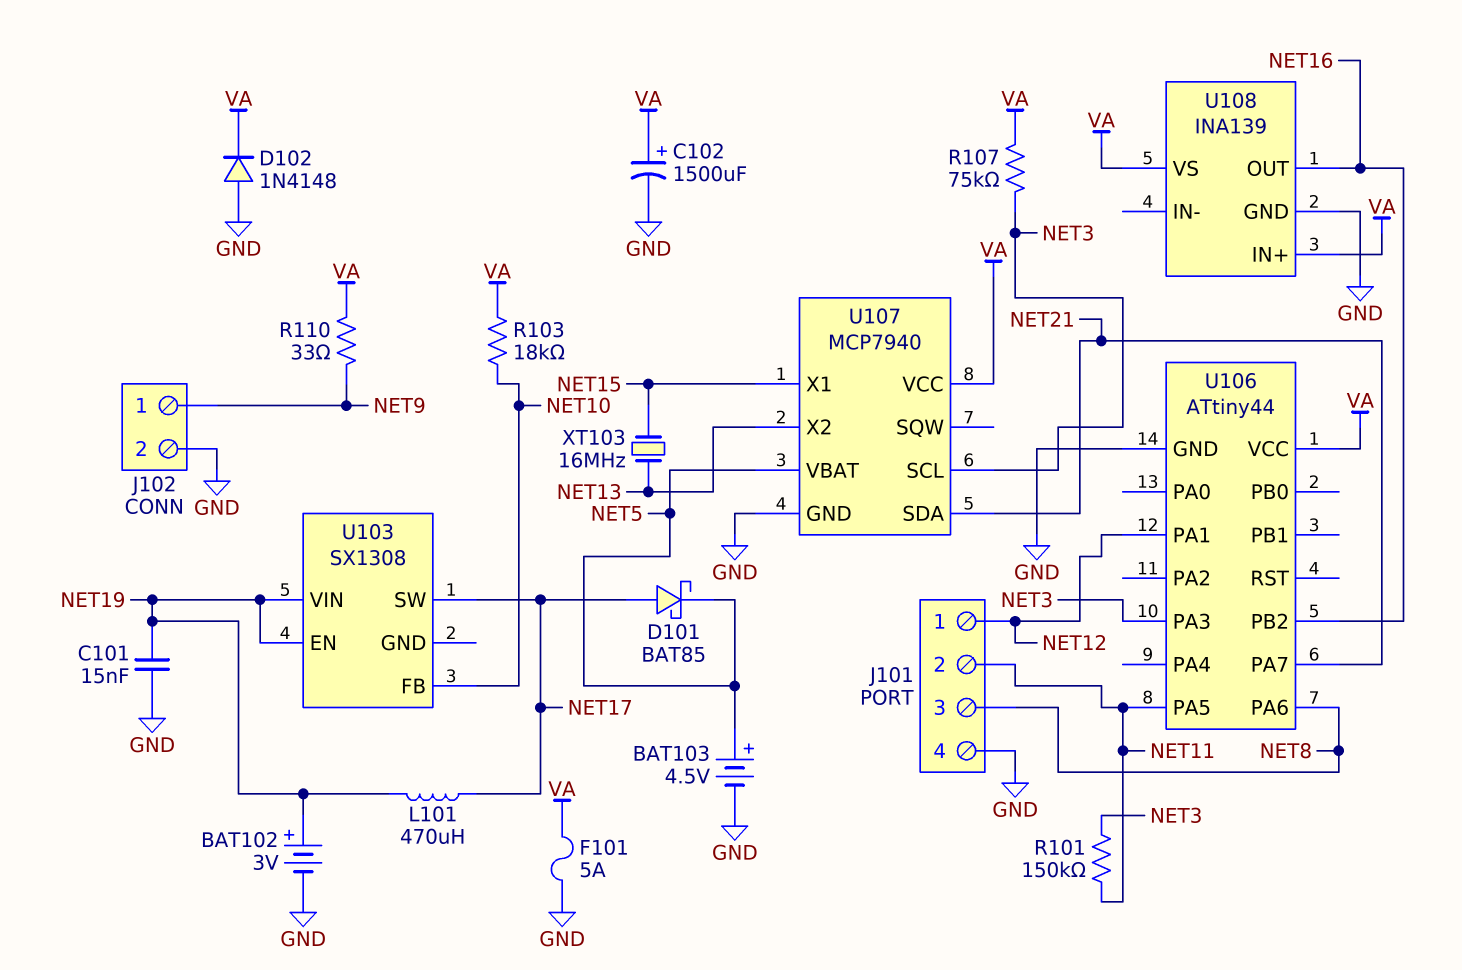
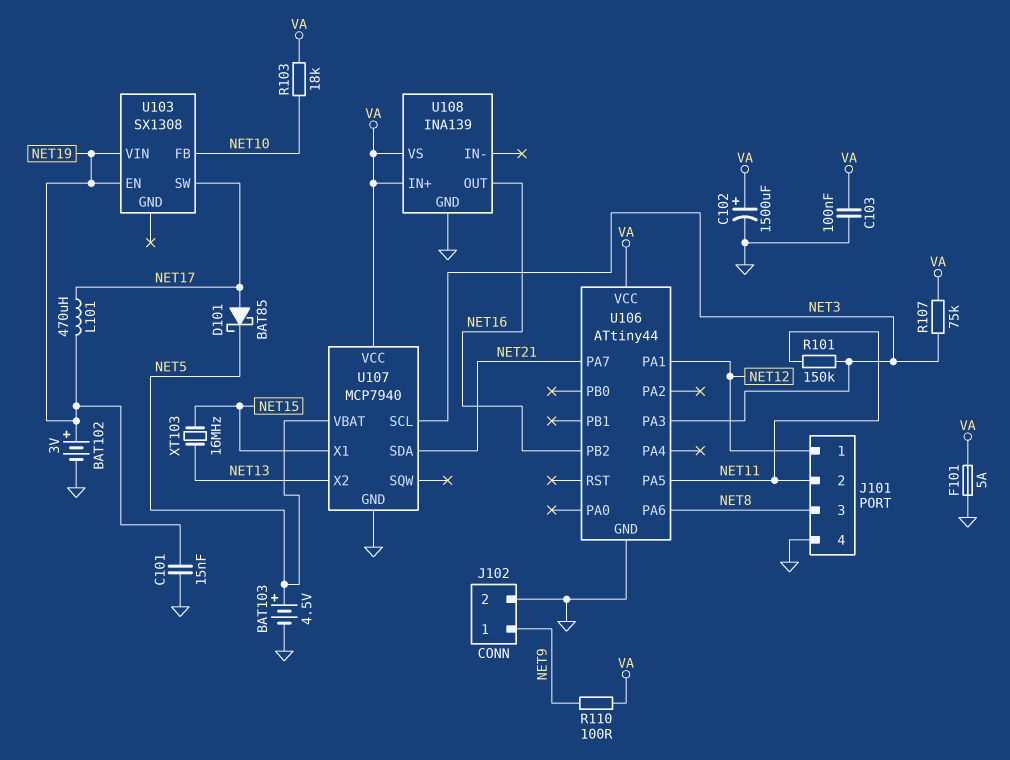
C103: none -> 100nF (GND, VA)
D102: diode 1N4148 (A GND, K VA) -> none
R110: 33 (NET9, VA) -> 100 (NET9, VA)

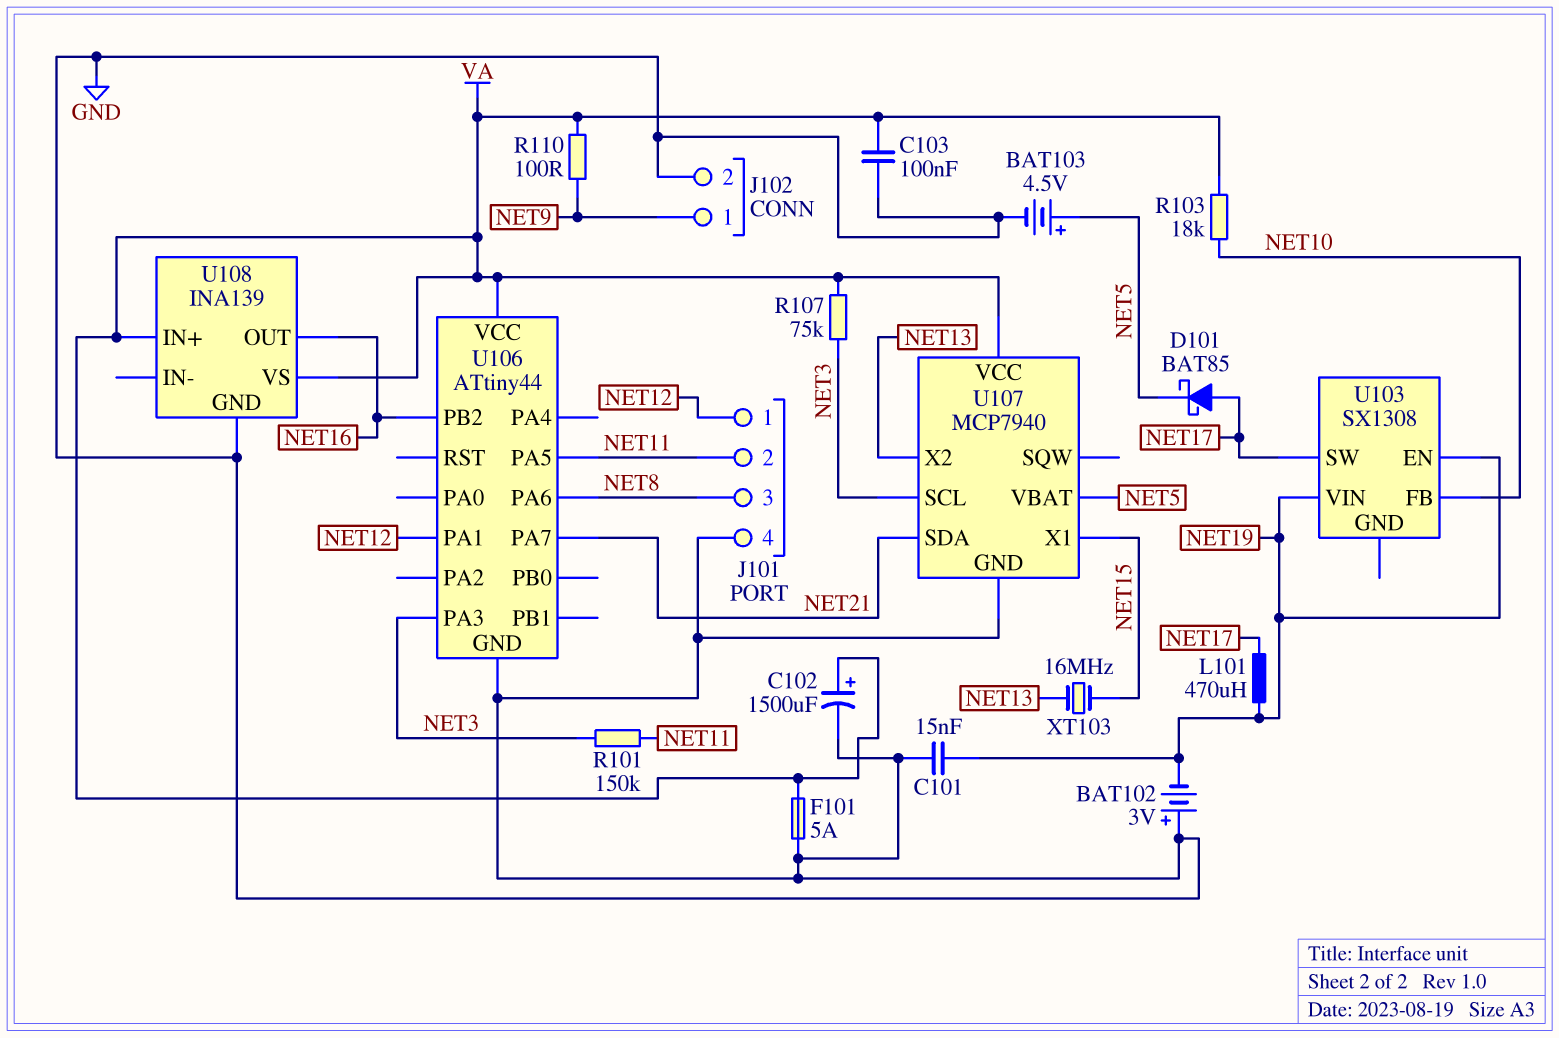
BAT102: 3V (plus NET19, minus GND) -> 3V (plus GND, minus NET19)

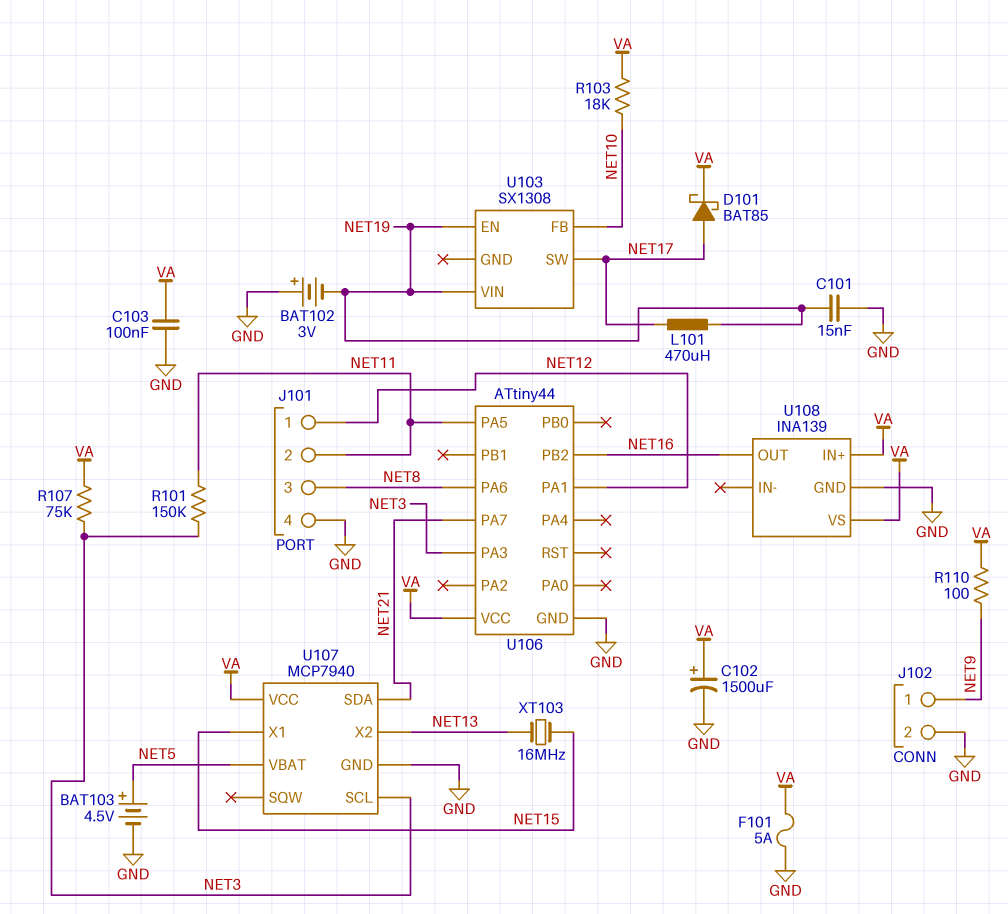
D101: schottky BAT85 (A NET17, K NET5) -> schottky BAT85 (A NET17, K VA)

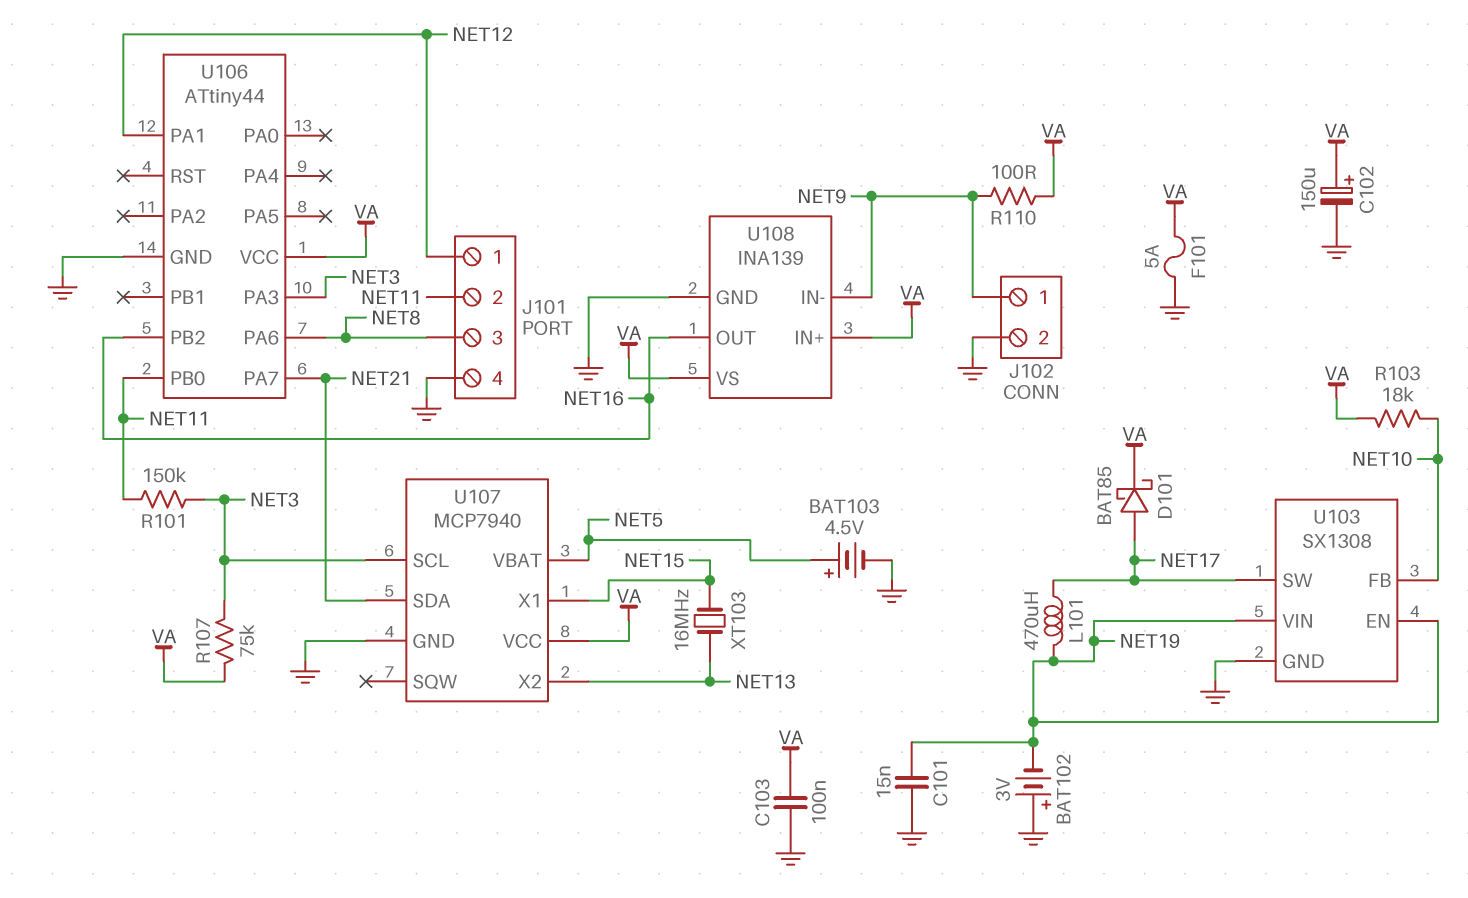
C102: 1500uF (plus VA, minus GND) -> 150uF (plus VA, minus GND)
U103 pin GND: none -> GND
U106 pin PA5: NET11 -> none
U106 pin PB0: none -> NET11
U108 pin IN-: none -> NET9

